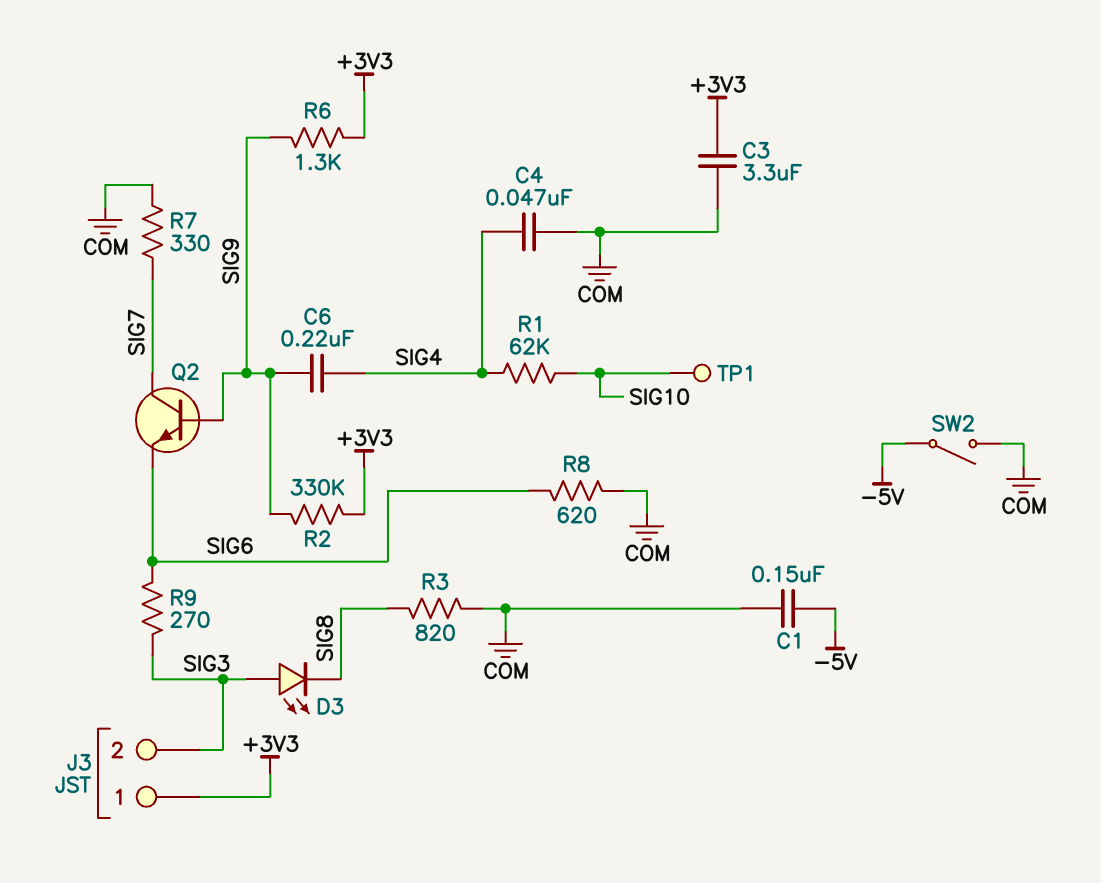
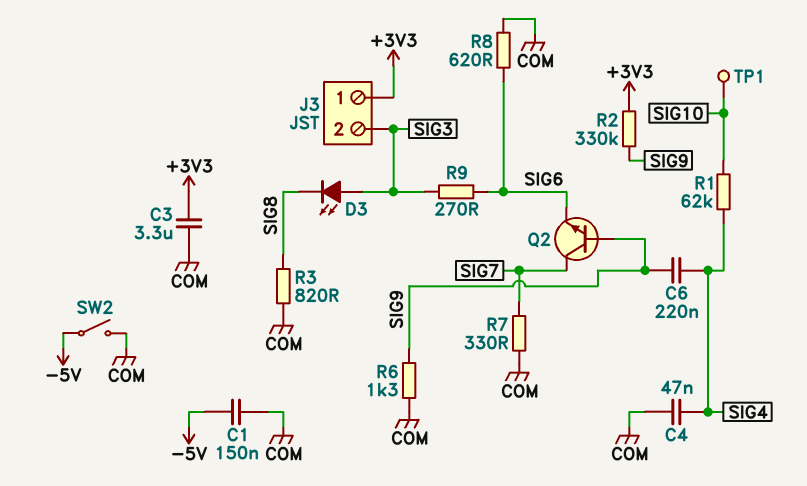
R6: 1.3k (+3V3, SIG9) -> 1.3k (COM, SIG9)

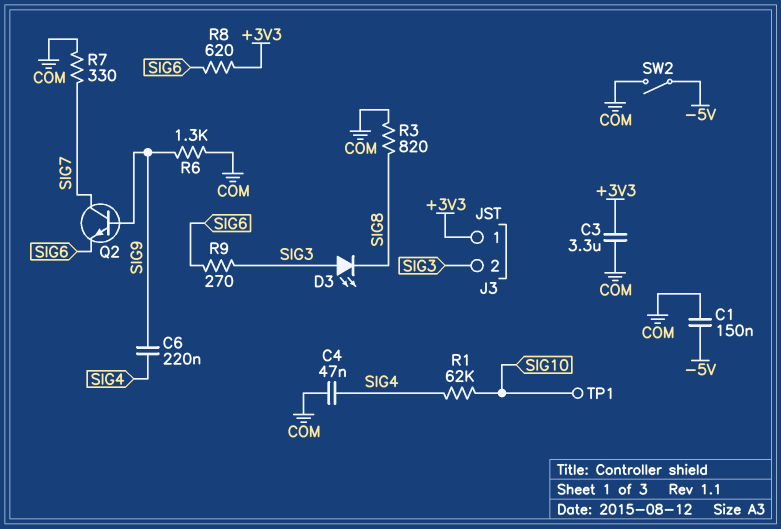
R2: 330k (+3V3, SIG9) -> none
R8: 620 (COM, SIG6) -> 620 (+3V3, SIG6)

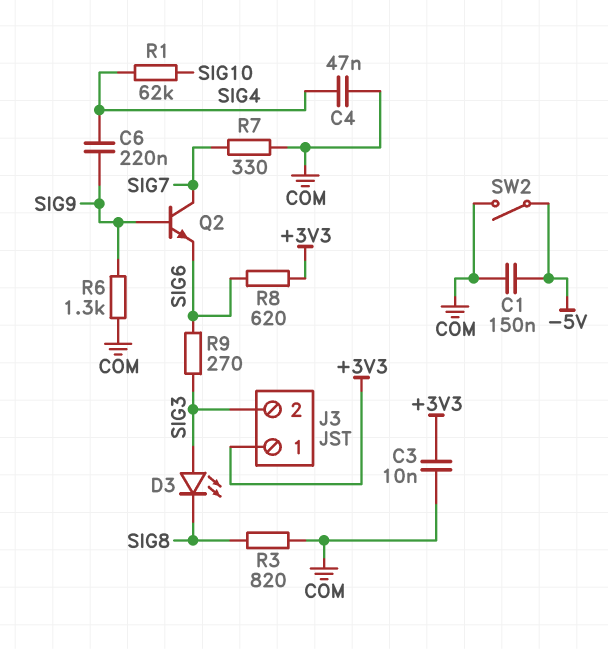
C3: 3.3uF (+3V3, COM) -> 10nF (+3V3, COM)
TP1: test point (SIG10) -> none

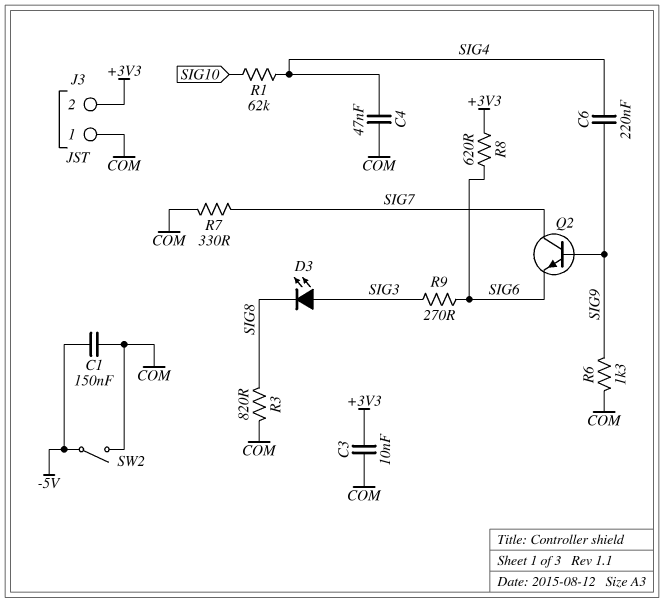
J3 pin 1: +3V3 -> COM
J3 pin 2: SIG3 -> +3V3

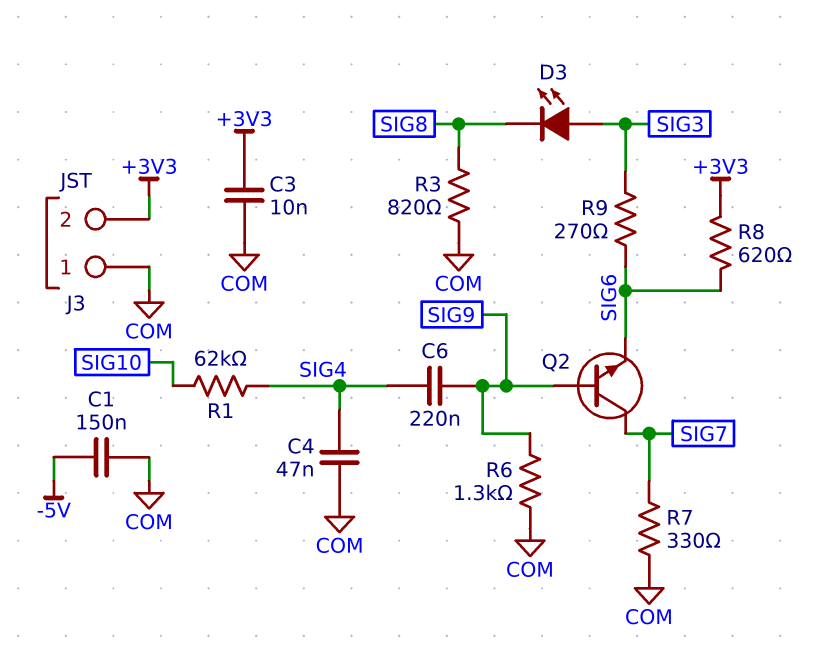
SW2: switch (-5V, COM) -> none

